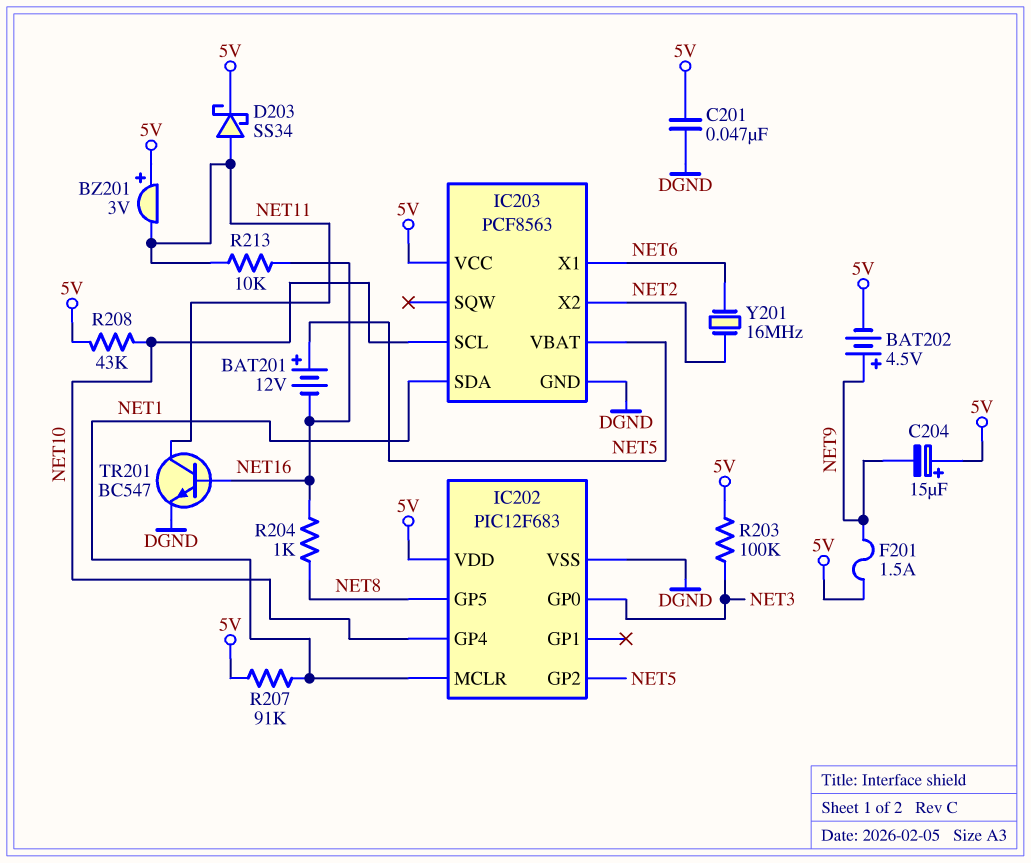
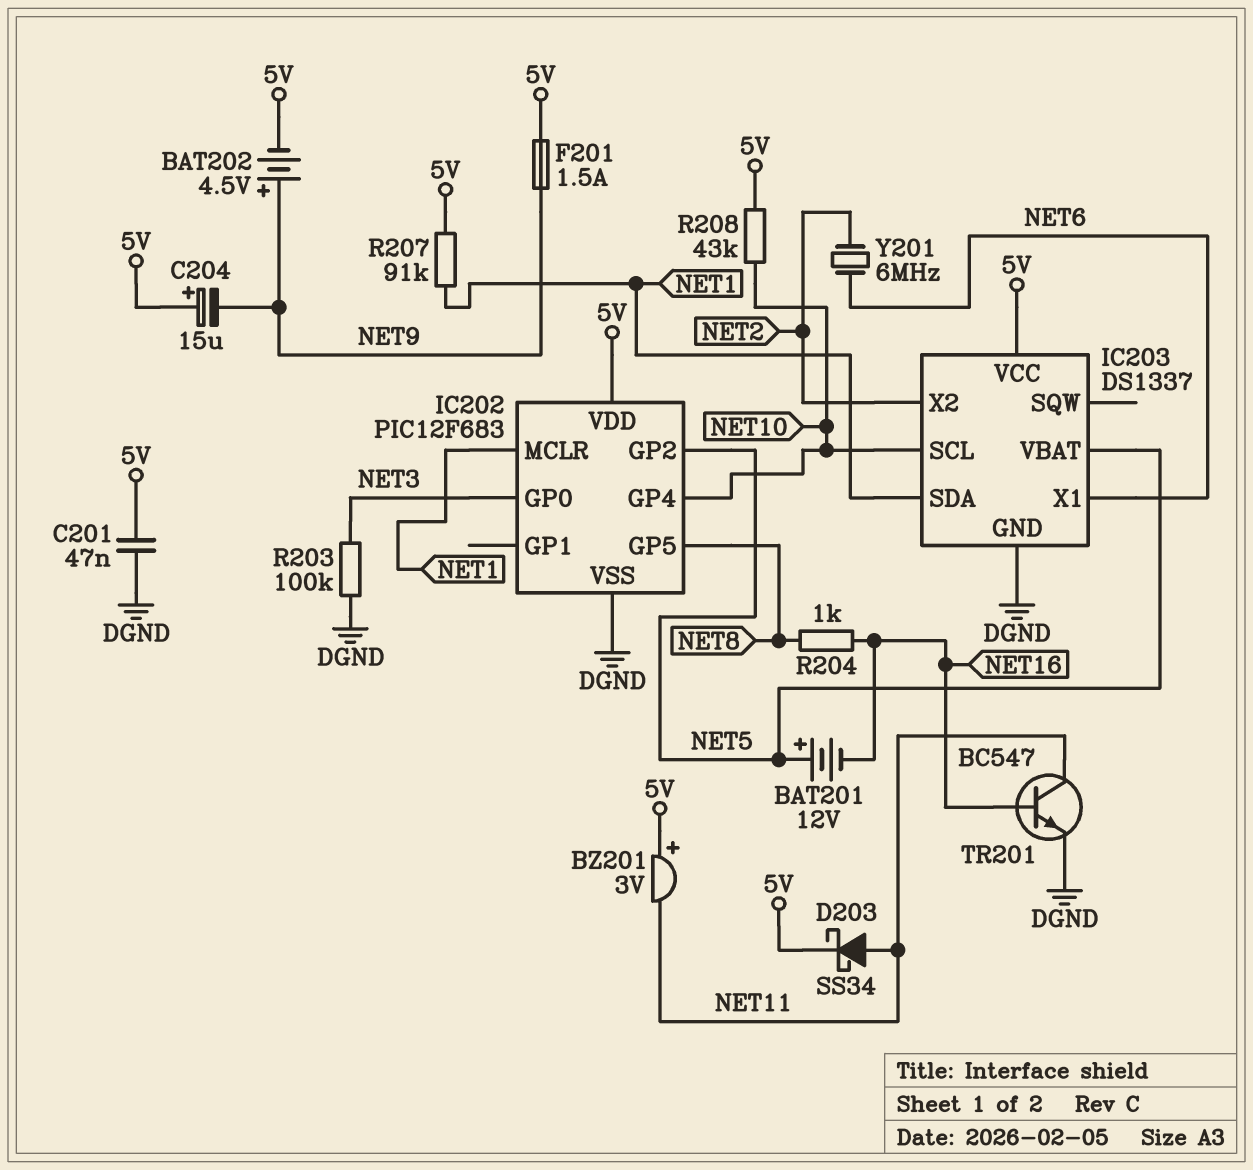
IC203: PCF8563 -> DS1337
R203: 100k (5V, NET3) -> 100k (DGND, NET3)
R213: 10k (NET11, NET16) -> none
Y201: 16MHz (NET2, NET6) -> 6MHz (NET2, NET6)

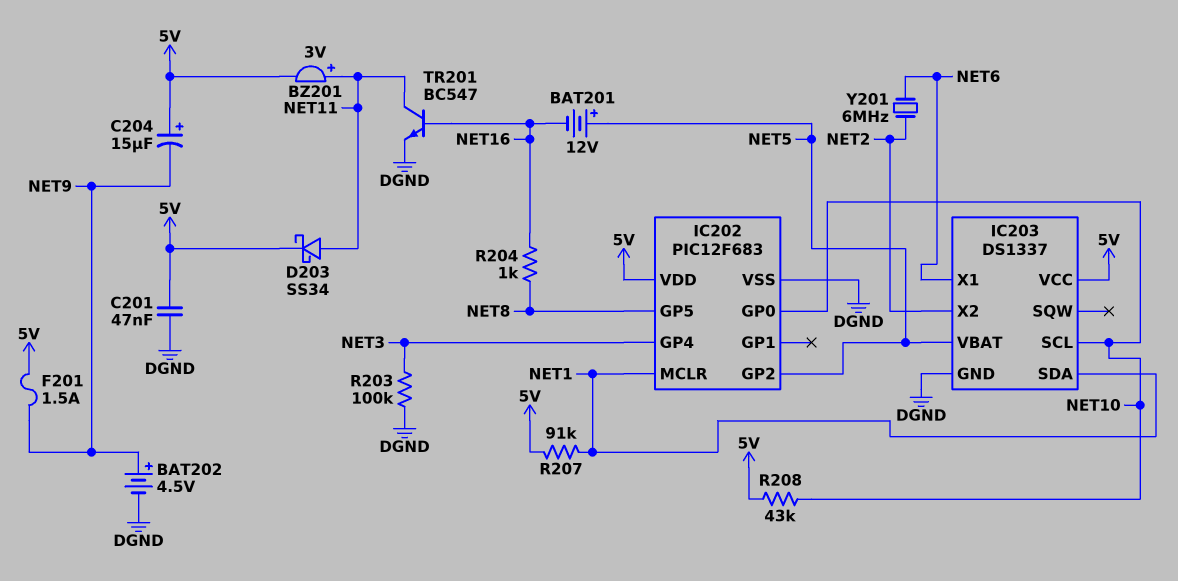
BAT202: 4.5V (plus NET9, minus 5V) -> 4.5V (plus NET9, minus DGND)
BZ201: buzzer 3V (plus 5V, minus NET11) -> buzzer 3V (plus NET11, minus 5V)
IC202 pin GP0: NET3 -> NET10
IC202 pin GP4: NET10 -> NET3

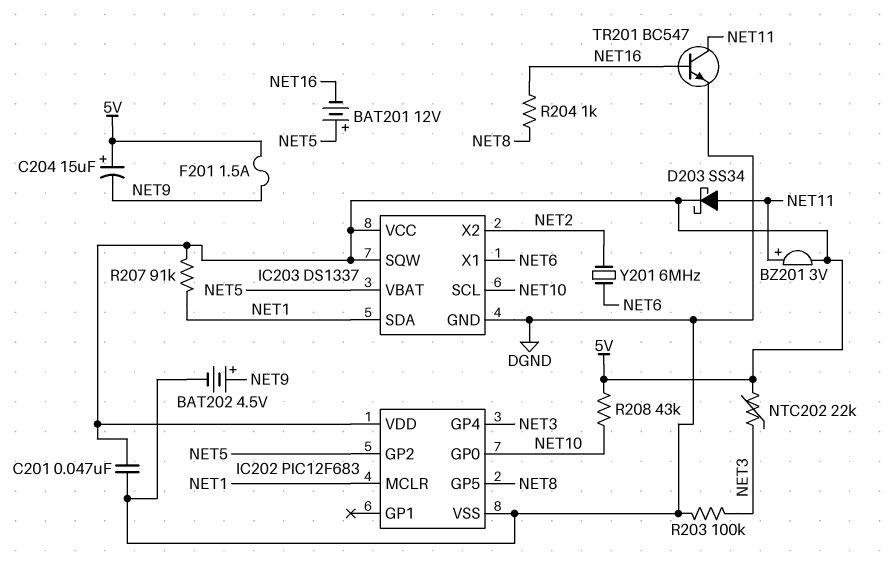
IC203 pin SQW: none -> 5V
NTC202: none -> 22k (5V, NET3)

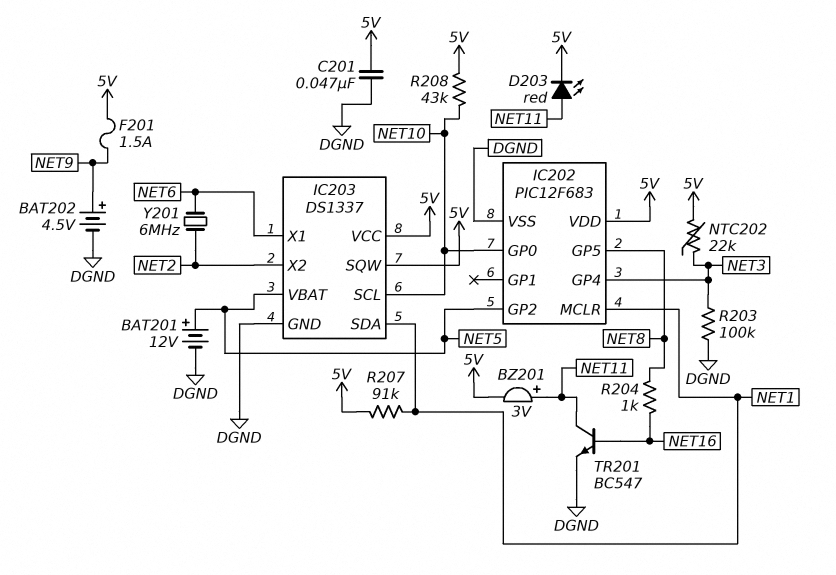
BAT201: 12V (plus NET5, minus NET16) -> 12V (plus NET5, minus DGND)
C204: 15uF (plus 5V, minus NET9) -> none
D203: schottky SS34 (A NET11, K 5V) -> LED red (A NET11, K 5V)

